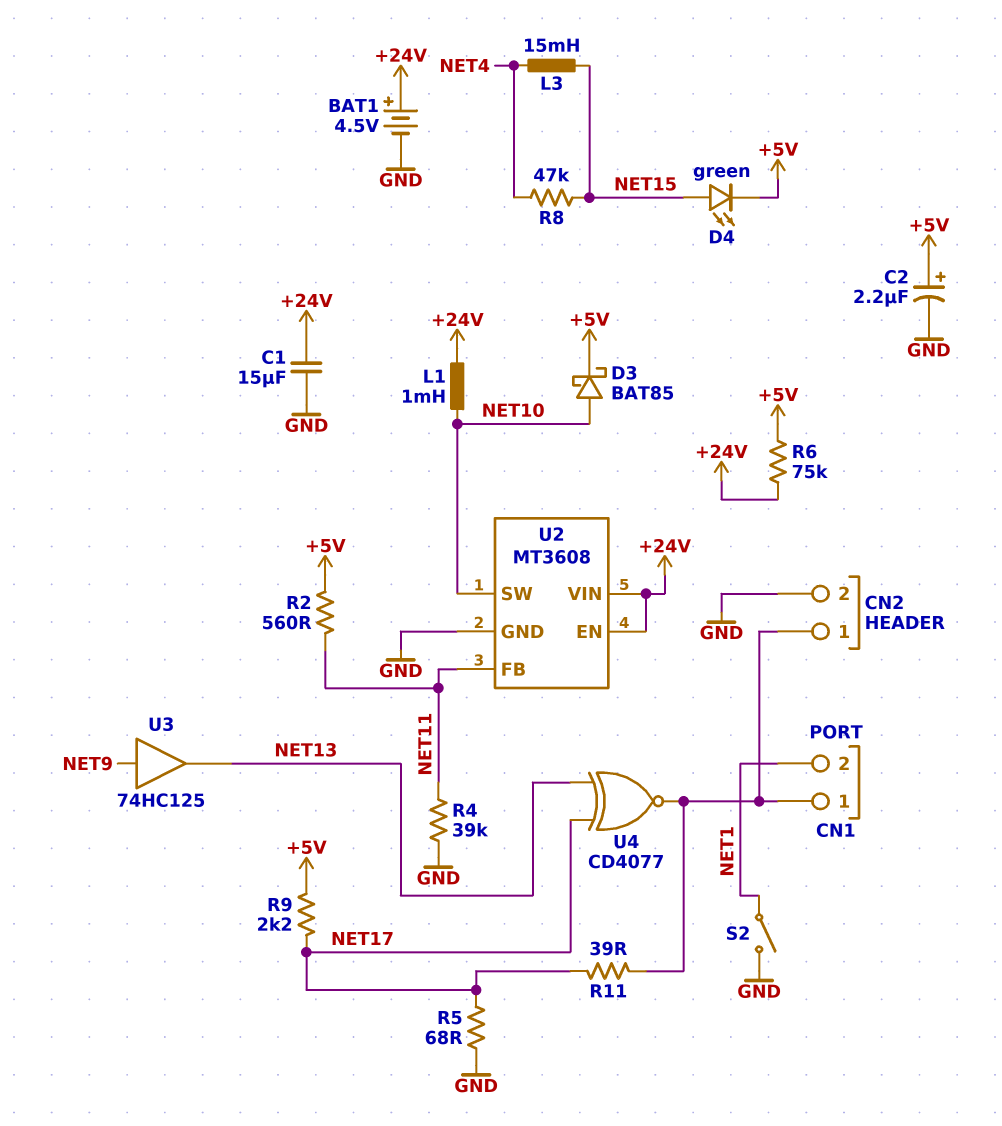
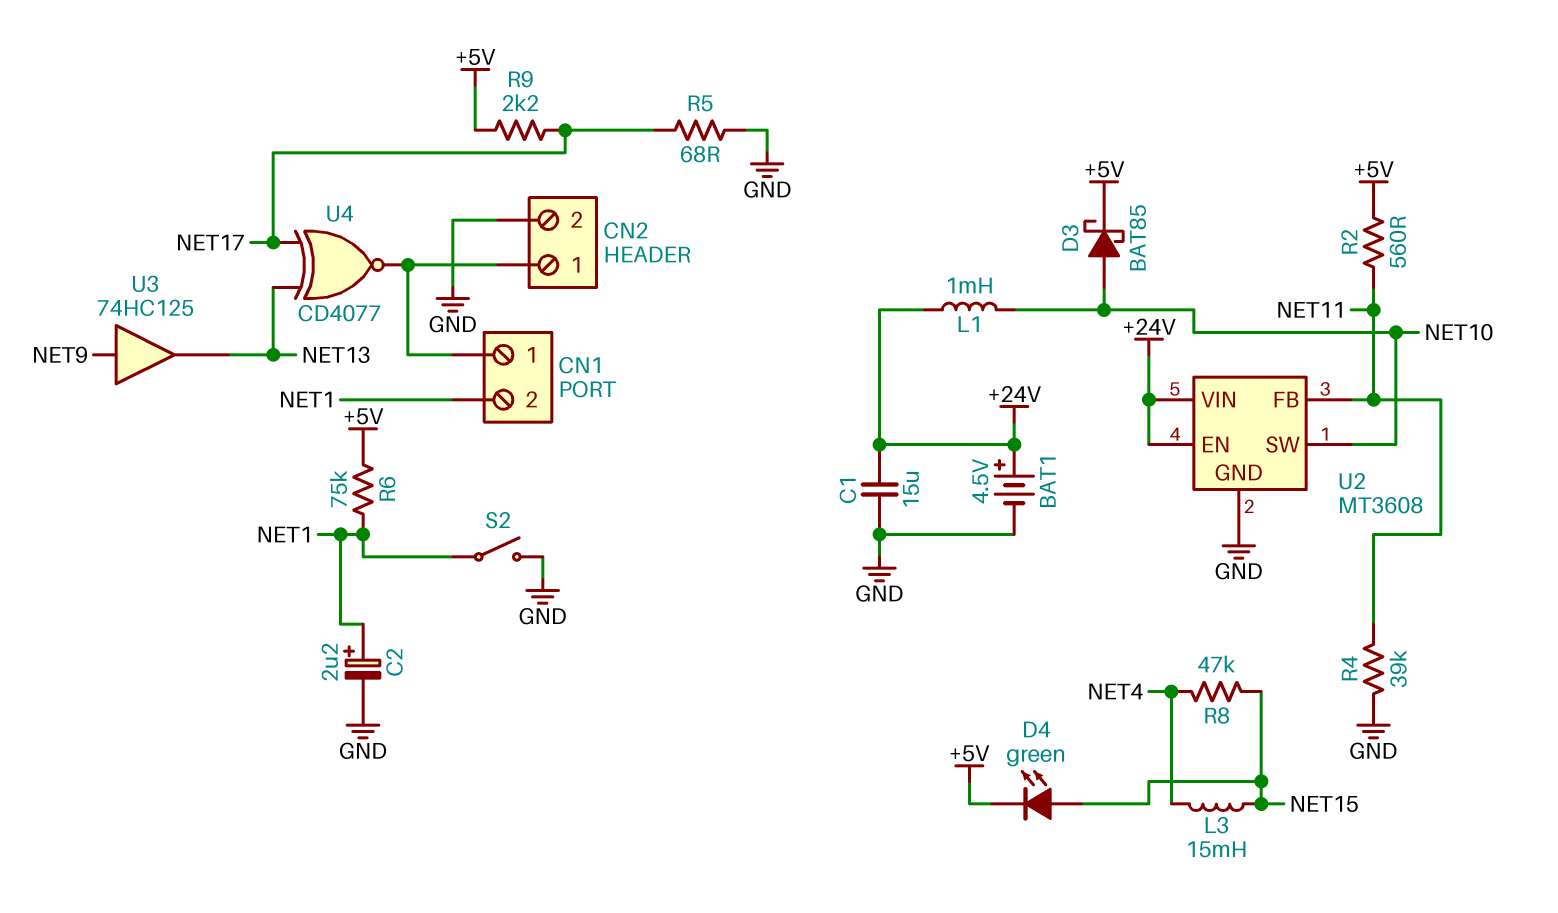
C2: 2.2uF (plus +5V, minus GND) -> 2.2uF (plus NET1, minus GND)
R6: 75k (+5V, +24V) -> 75k (+5V, NET1)
R11: 39 (CN1/1, NET17) -> none

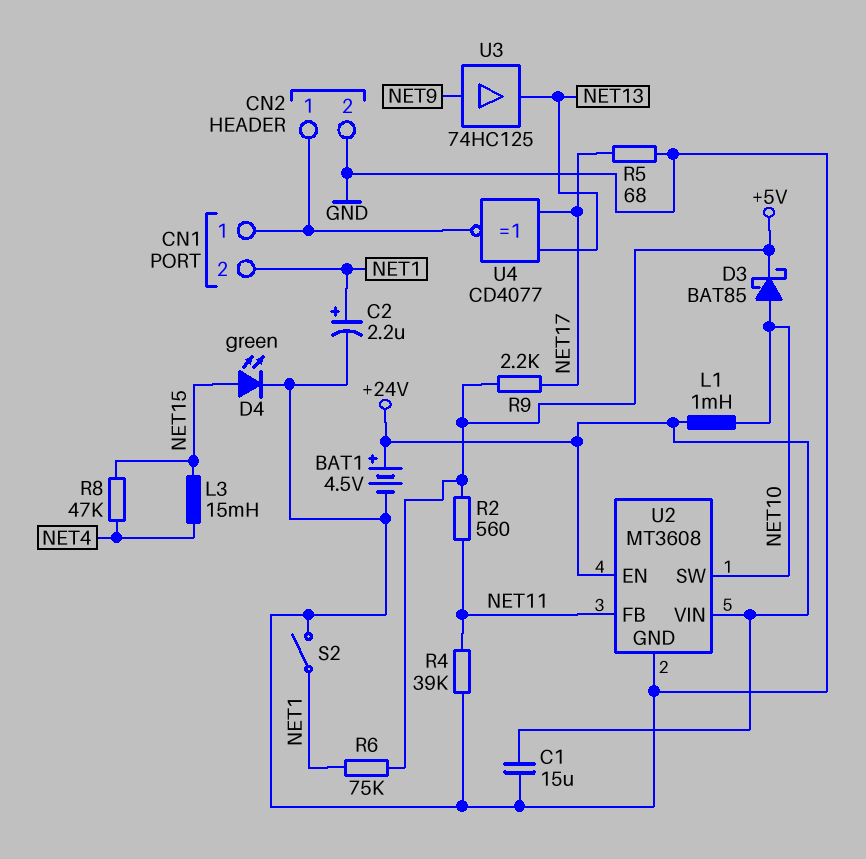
D4: LED green (A NET15, K +5V) -> LED green (A NET15, K GND)

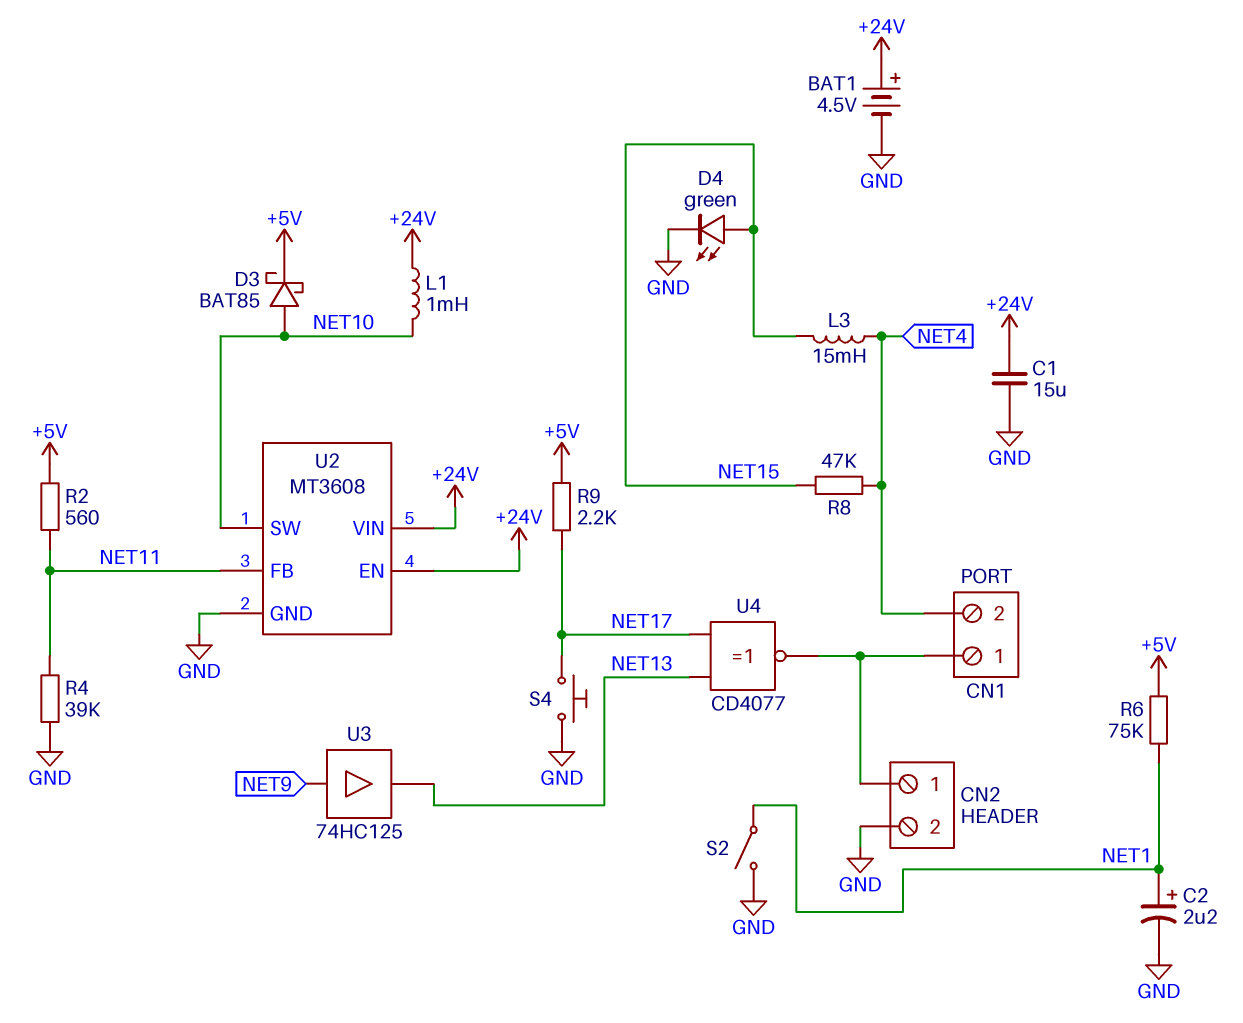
CN1 pin 2: NET1 -> NET4
R5: 68 (GND, NET17) -> none
S4: none -> button (GND, NET17)

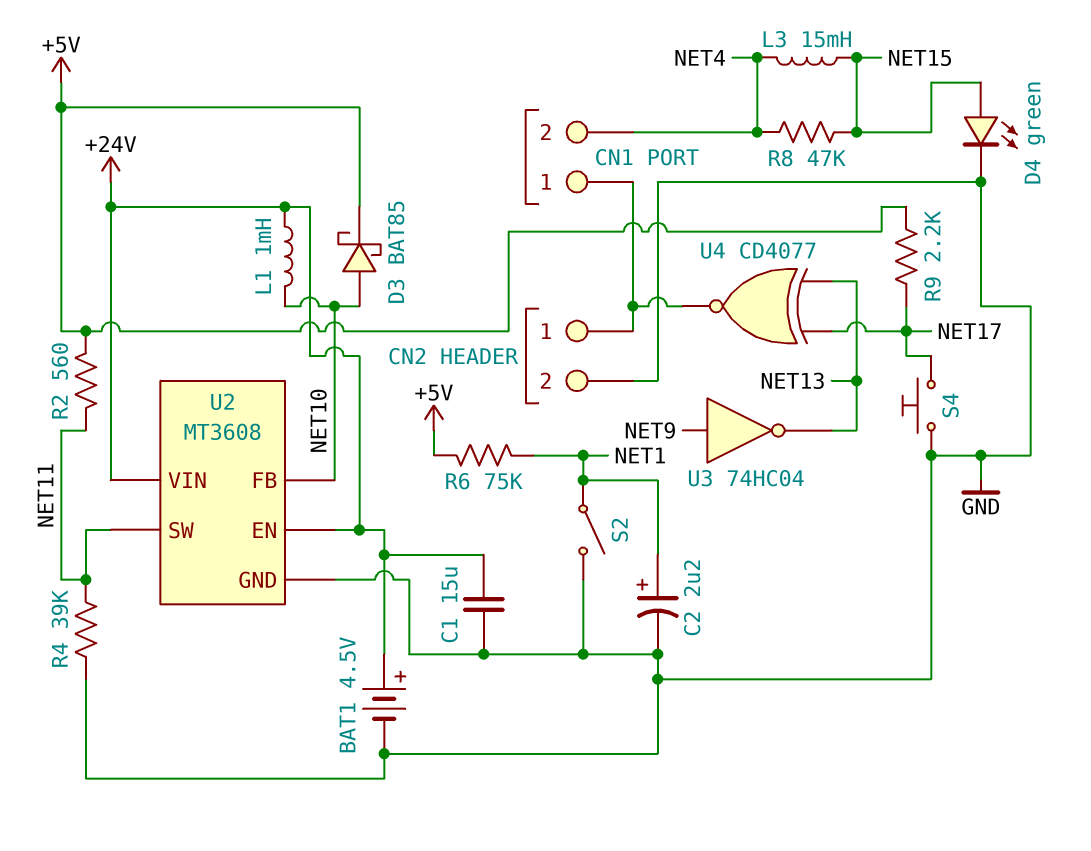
U2 pin FB: NET11 -> NET10
U2 pin SW: NET10 -> NET11
U3: buffer 74HC125 (in NET9, out NET13) -> NOT 74HC04 (in NET9, out NET13)

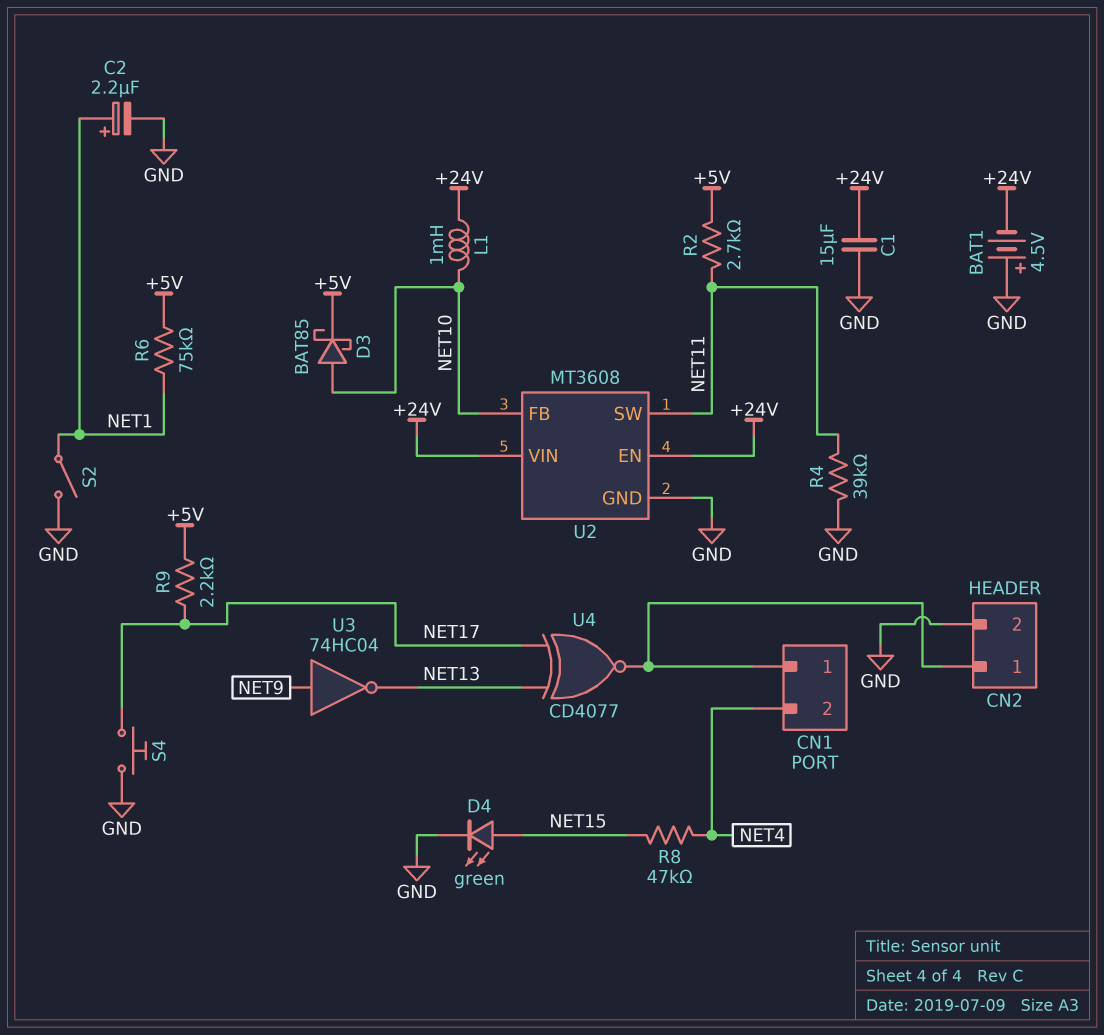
BAT1: 4.5V (plus +24V, minus GND) -> 4.5V (plus GND, minus +24V)
L3: 15mH (NET4, NET15) -> none
R2: 560 (+5V, NET11) -> 2.7k (+5V, NET11)

